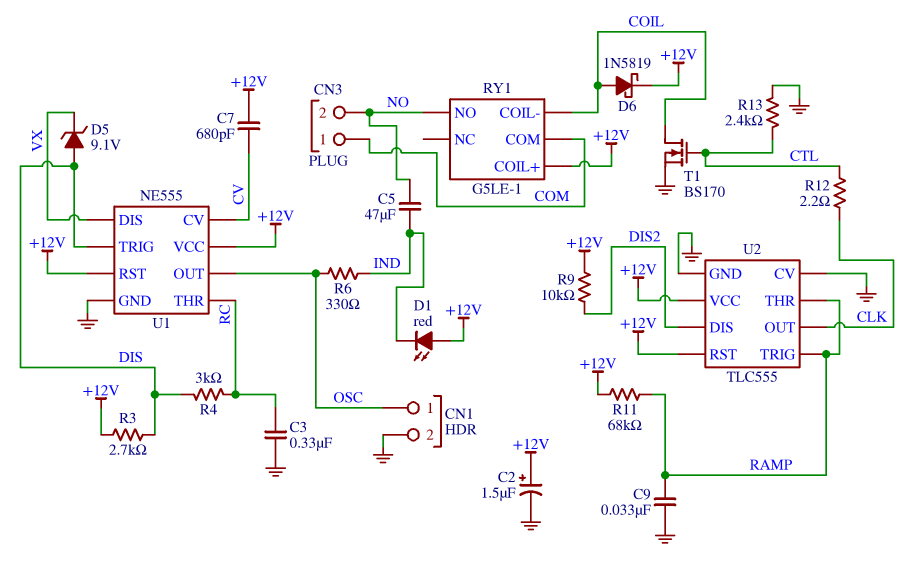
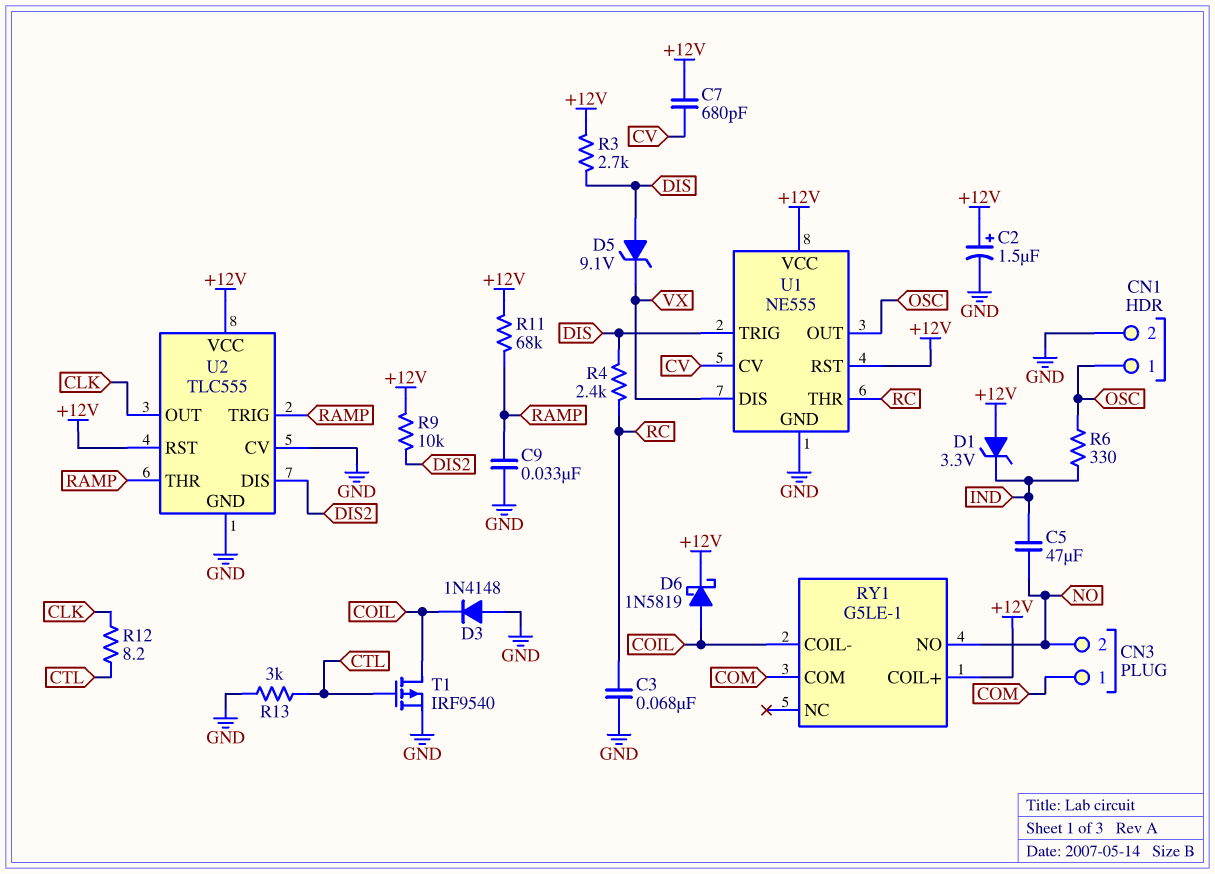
C3: 330nF (GND, RC) -> 68nF (GND, RC)
D1: LED red (A +12V, K IND) -> zener 3.3V (A +12V, K IND)
D3: none -> diode 1N4148 (A GND, K COIL)
R4: 3k (DIS, RC) -> 2.4k (DIS, RC)
R12: 2.2 (CLK, CTL) -> 8.2 (CLK, CTL)
R13: 2.4k (CTL, GND) -> 3k (CTL, GND)
T1: NMOS BS170 (G CTL, D COIL, S GND) -> PMOS IRF9540 (G CTL, D COIL, S GND)

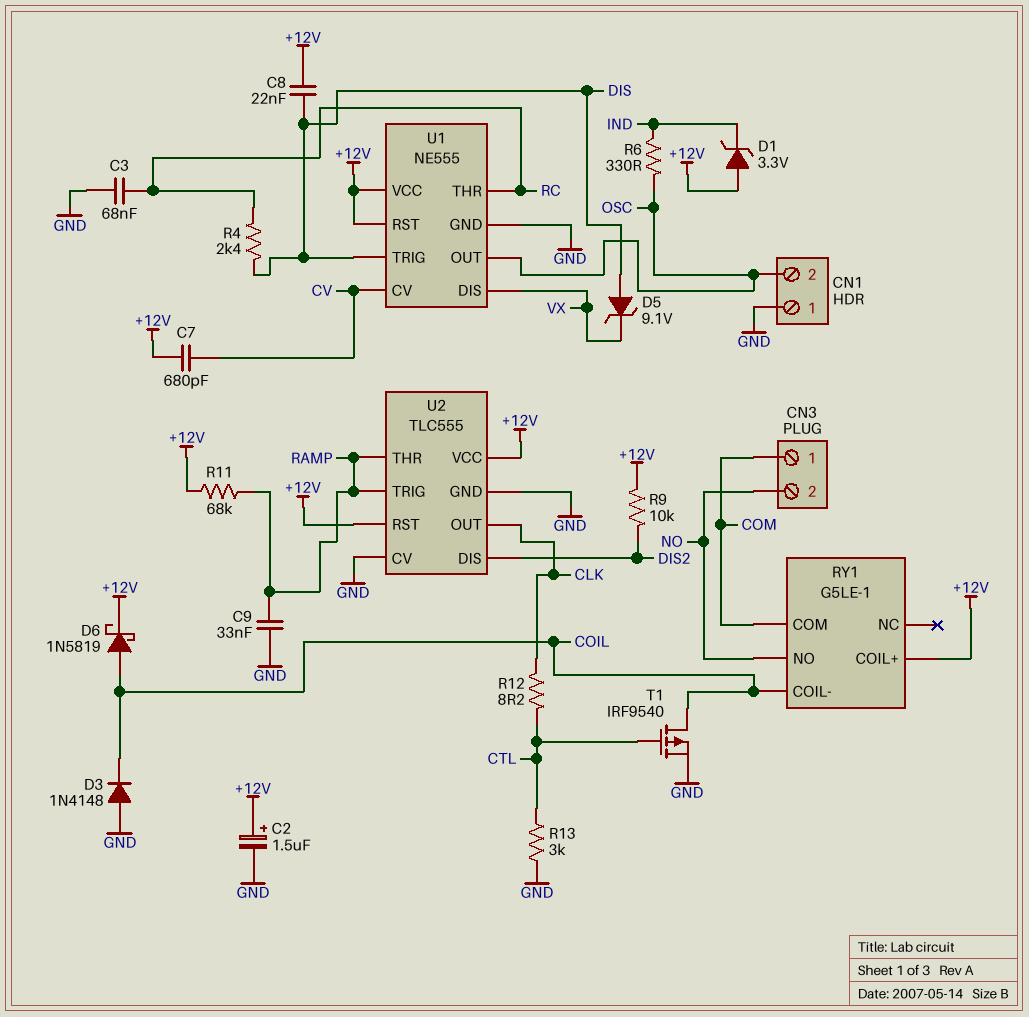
C5: 47uF (IND, NO) -> none
C8: none -> 22nF (+12V, DIS)
CN1 pin 1: OSC -> GND
CN1 pin 2: GND -> OSC
R3: 2.7k (+12V, DIS) -> none

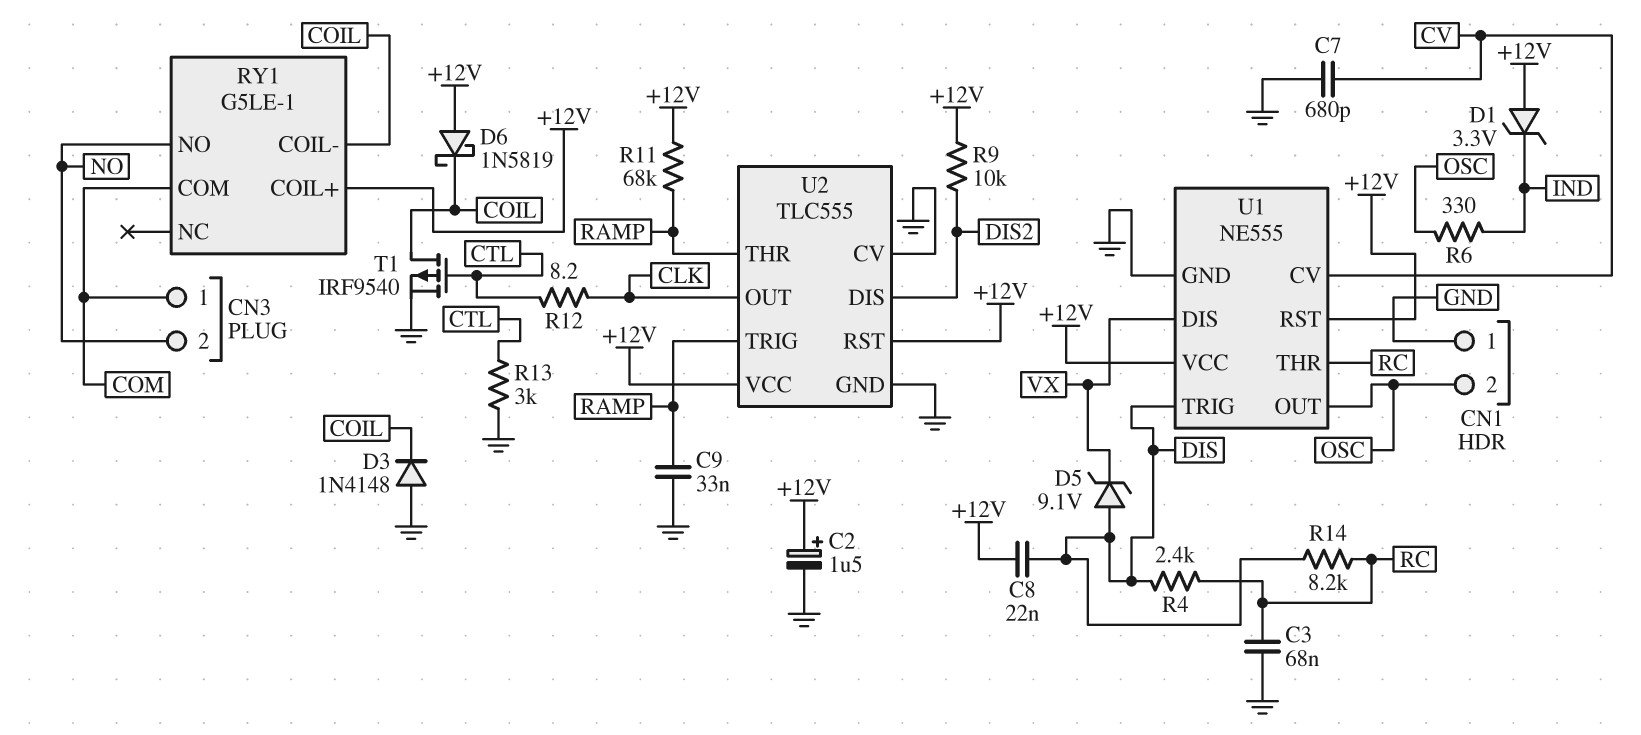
C7: 680pF (+12V, CV) -> 680pF (CV, GND)
D6: schottky 1N5819 (A COIL, K +12V) -> schottky 1N5819 (A +12V, K COIL)
R14: none -> 8.2k (DIS, RC)

